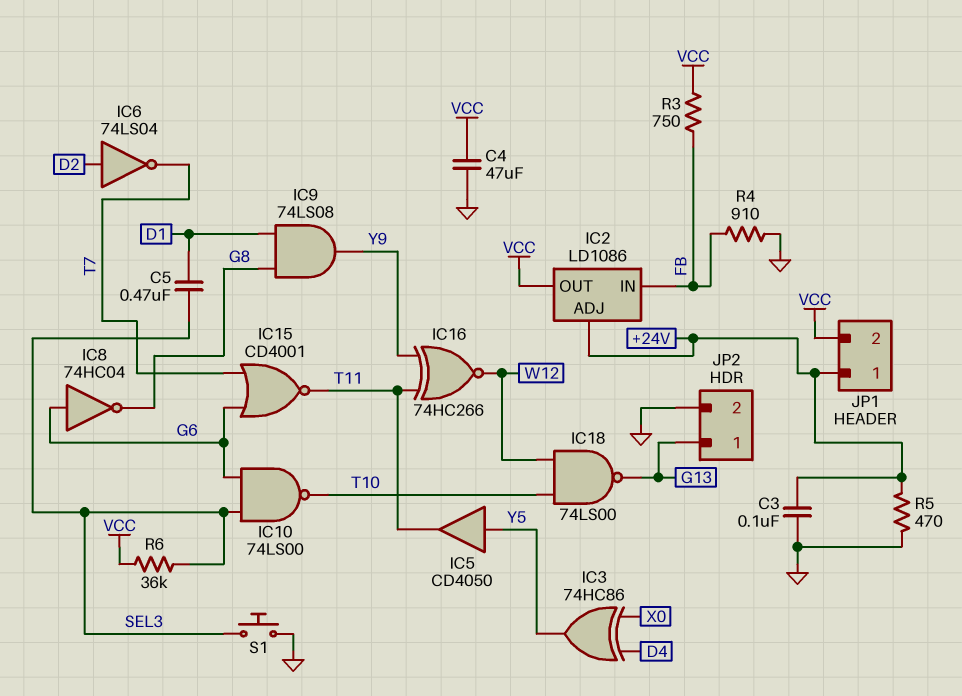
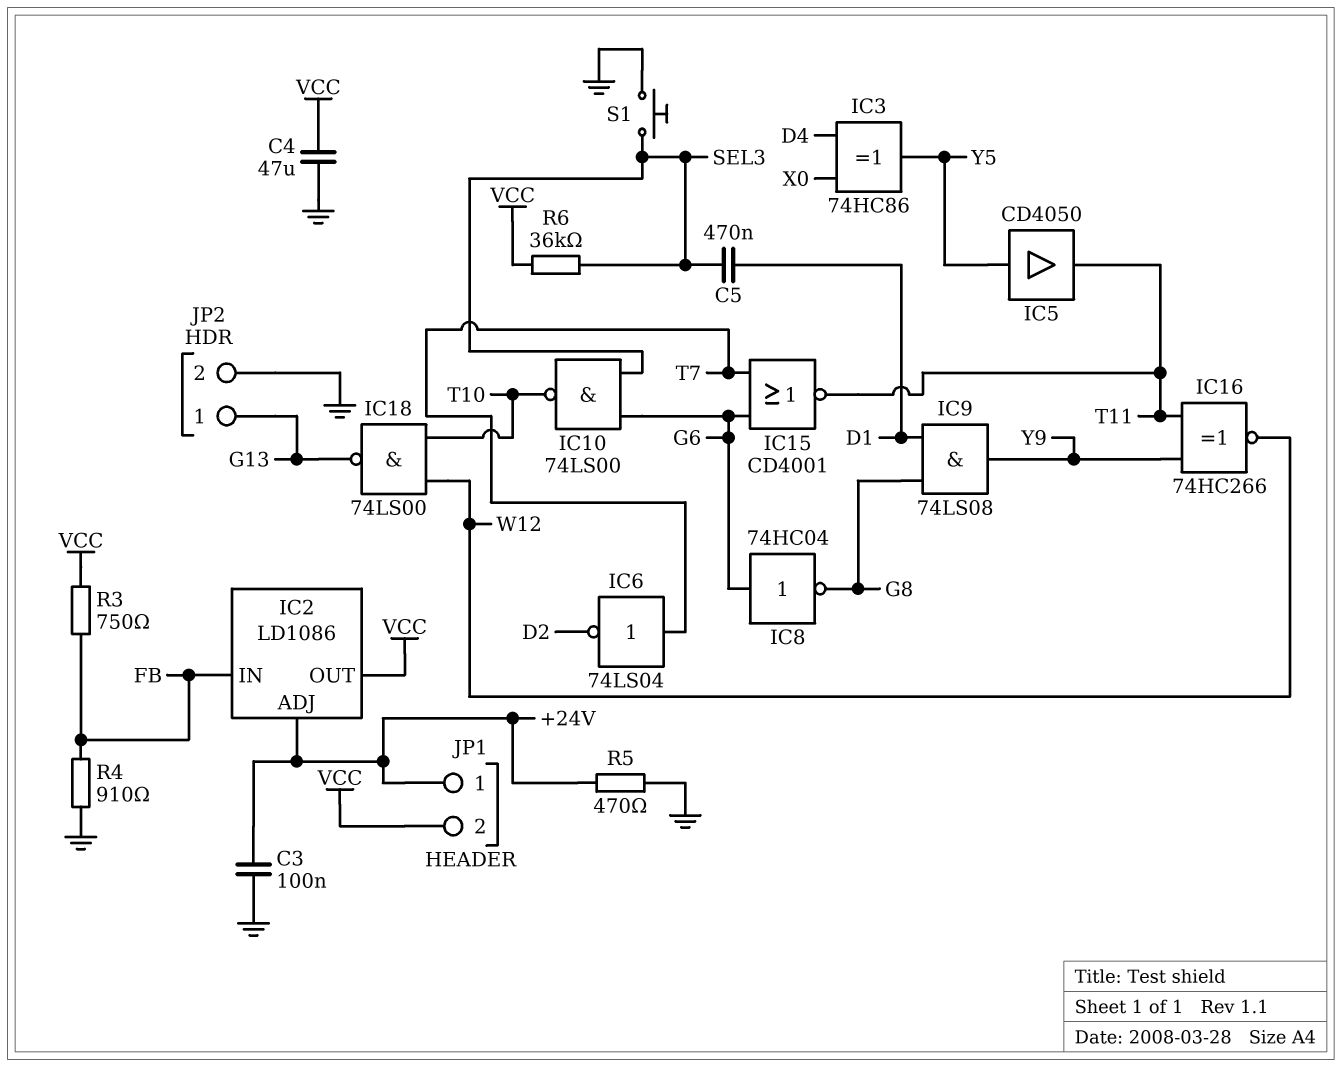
IC6: NOT 74LS04 (in D2, out T7) -> NOT 74LS04 (in T7, out D2)

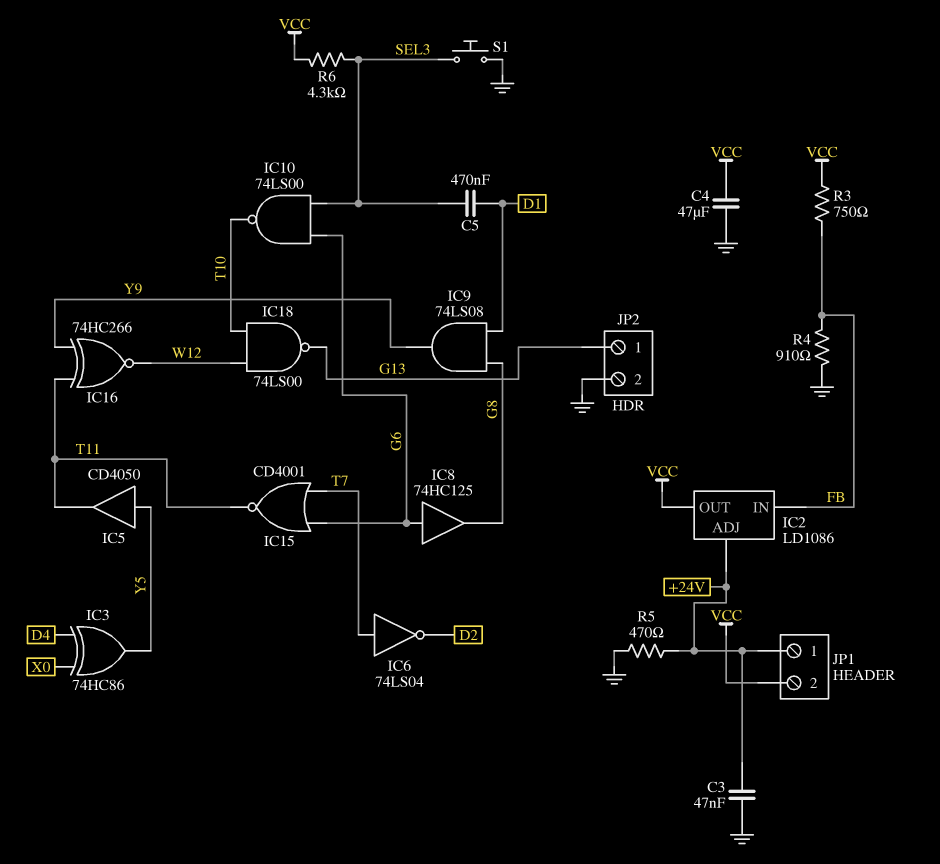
C3: 100nF (+24V, GND) -> 47nF (+24V, GND)
IC8: NOT 74HC04 (in G6, out G8) -> buffer 74HC125 (in G6, out G8)
R6: 36k (SEL3, VCC) -> 4.3k (SEL3, VCC)

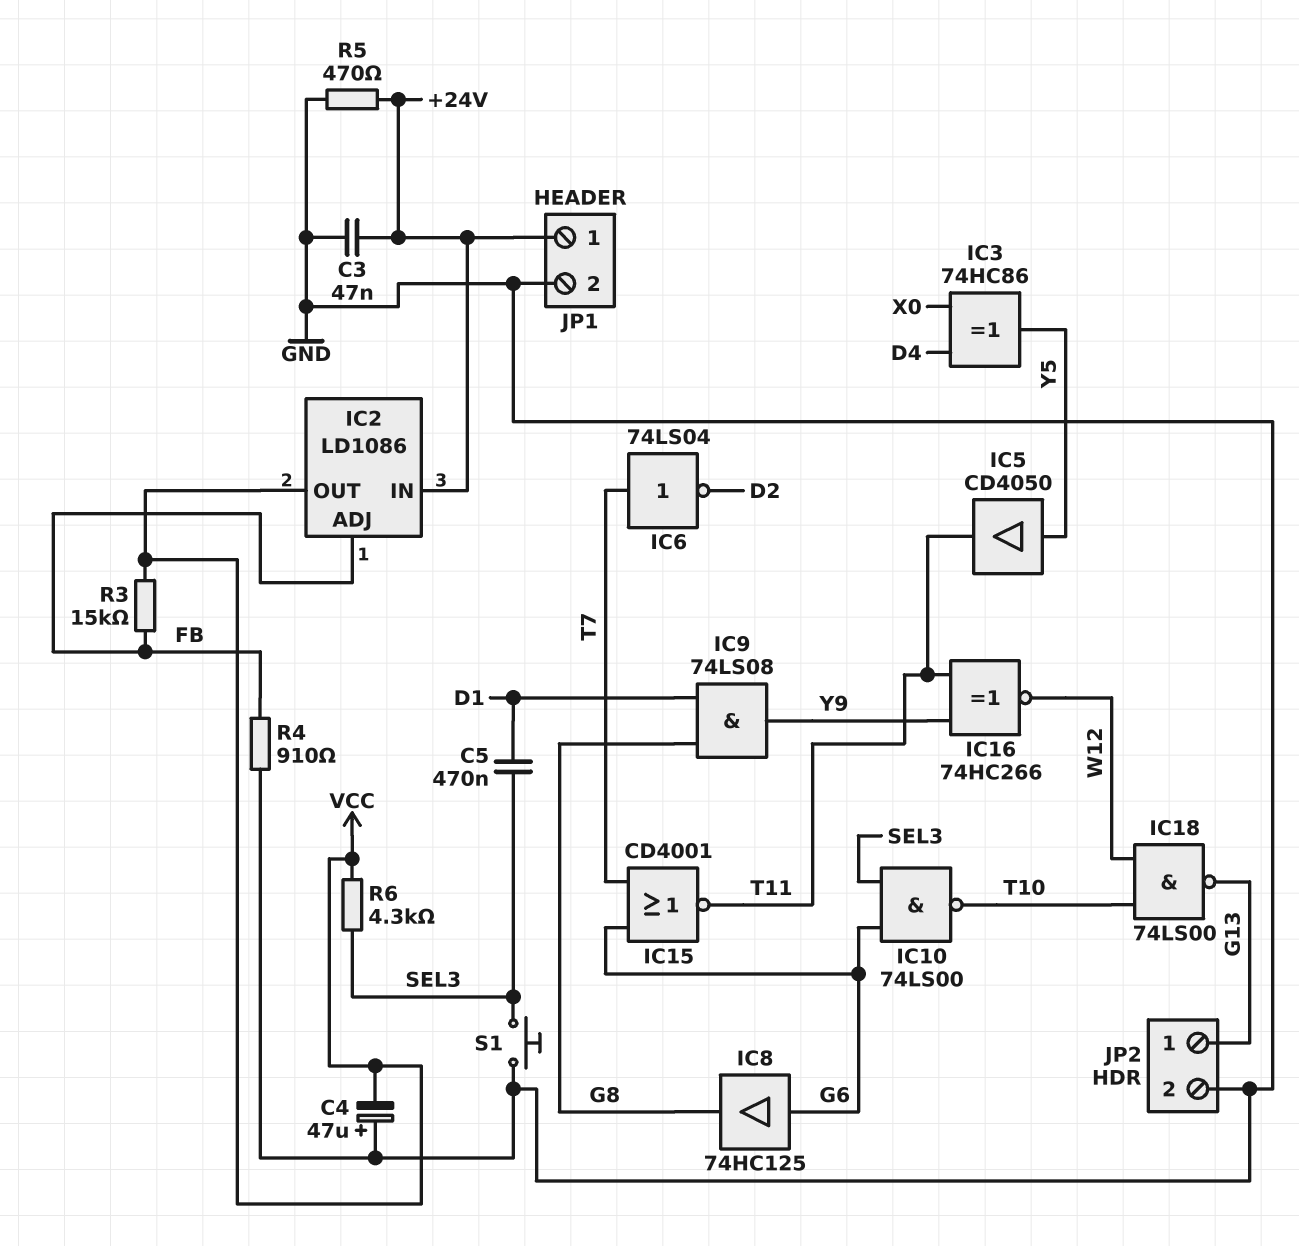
C4: 47uF (GND, VCC) -> 47uF (plus GND, minus VCC)
IC2 pin ADJ: +24V -> FB
IC2 pin IN: FB -> +24V
JP1 pin 2: VCC -> GND
R3: 750 (FB, VCC) -> 15k (FB, VCC)

